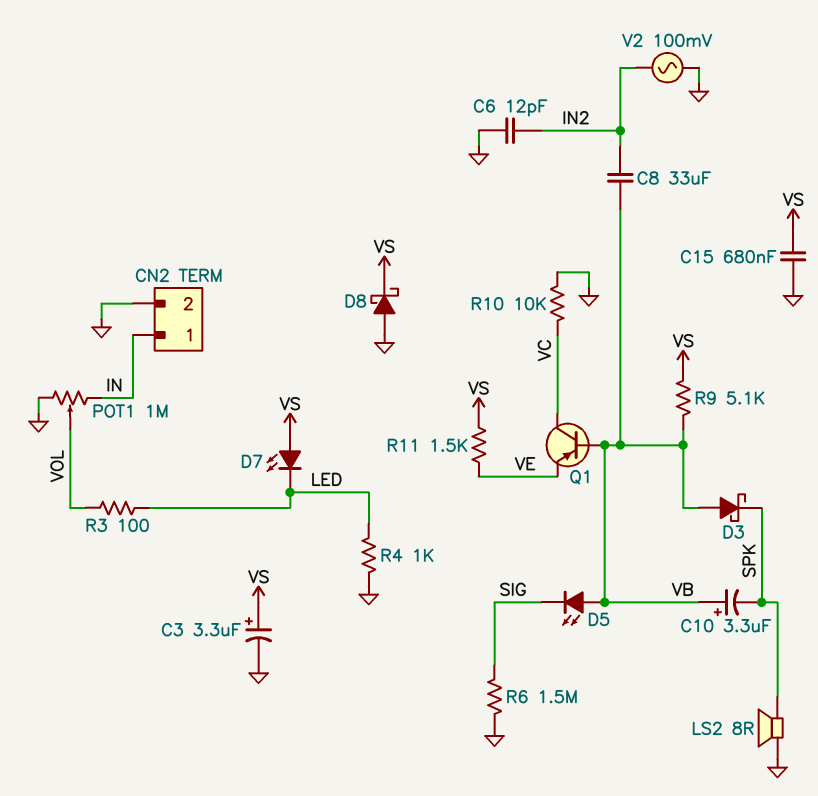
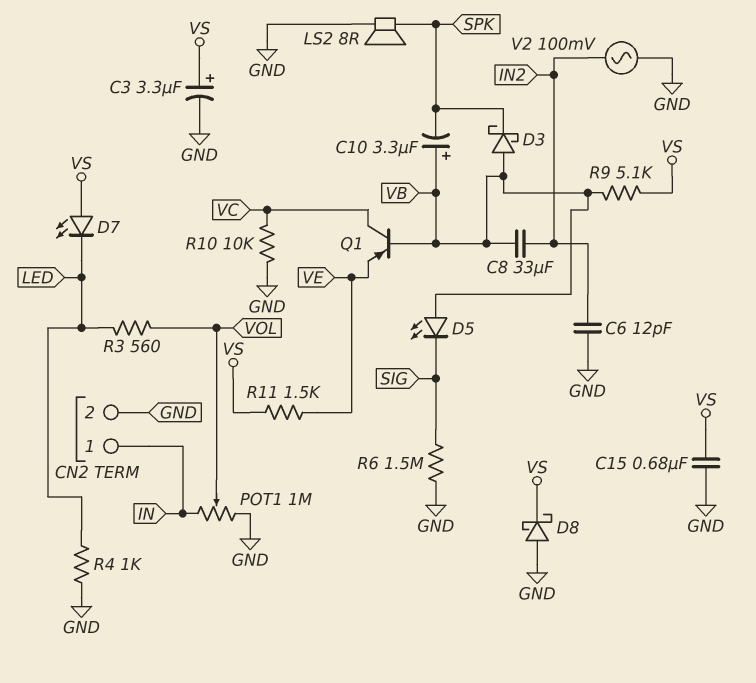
R3: 100 (LED, VOL) -> 560 (LED, VOL)

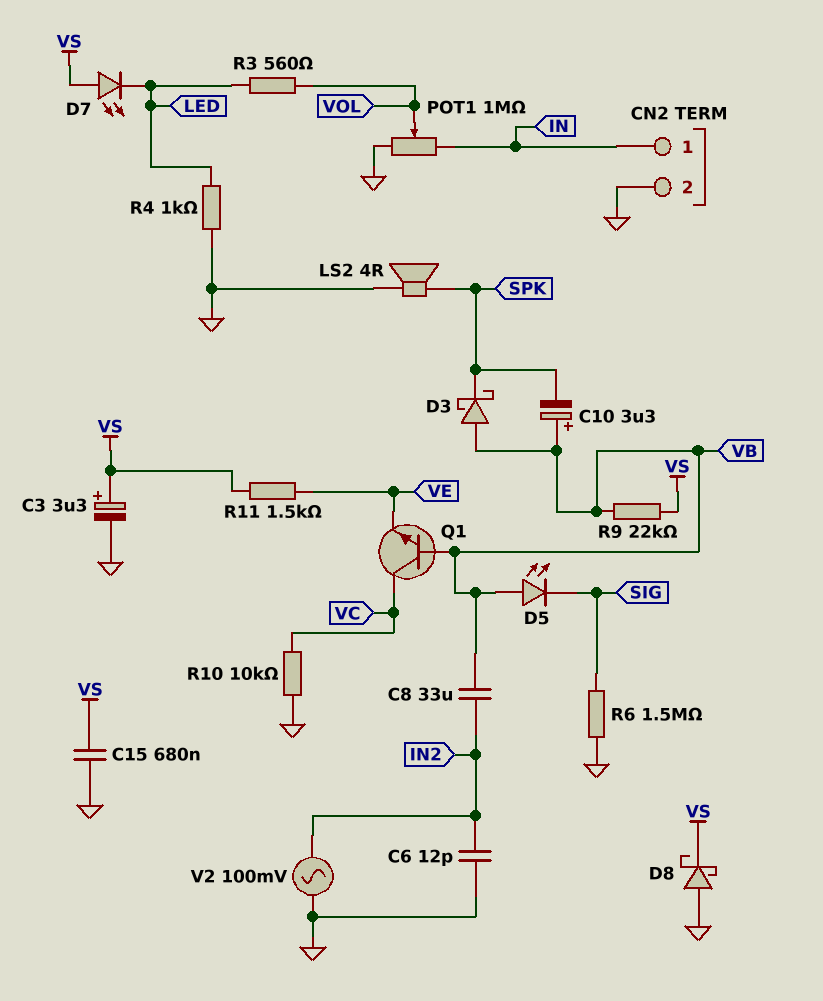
LS2: speaker 8R (GND, SPK) -> speaker 4R (GND, SPK)
Q1: PNP (B VB, C VC, E VE) -> NPN (B VB, C VC, E VE)
R9: 5.1k (VB, VS) -> 22k (VB, VS)

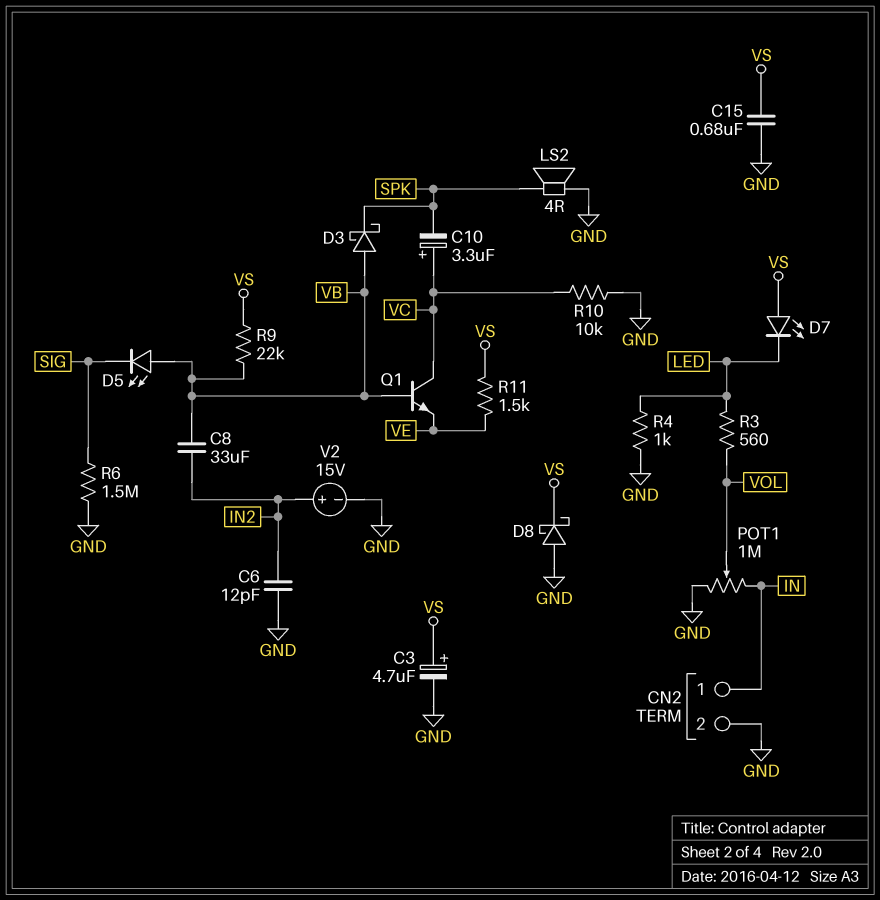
C3: 3.3uF (plus VS, minus GND) -> 4.7uF (plus VS, minus GND)
C10: 3.3uF (plus VB, minus SPK) -> 3.3uF (plus VC, minus SPK)
V2: AC 100mV (GND, IN2) -> 15V (plus IN2, minus GND)

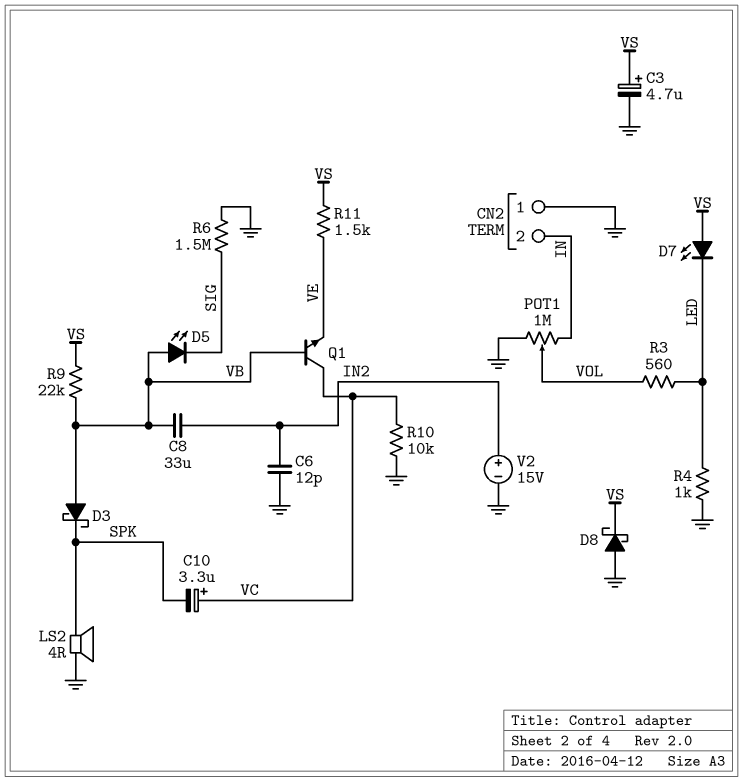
C15: 680nF (GND, VS) -> none
CN2 pin 1: IN -> GND
CN2 pin 2: GND -> IN

